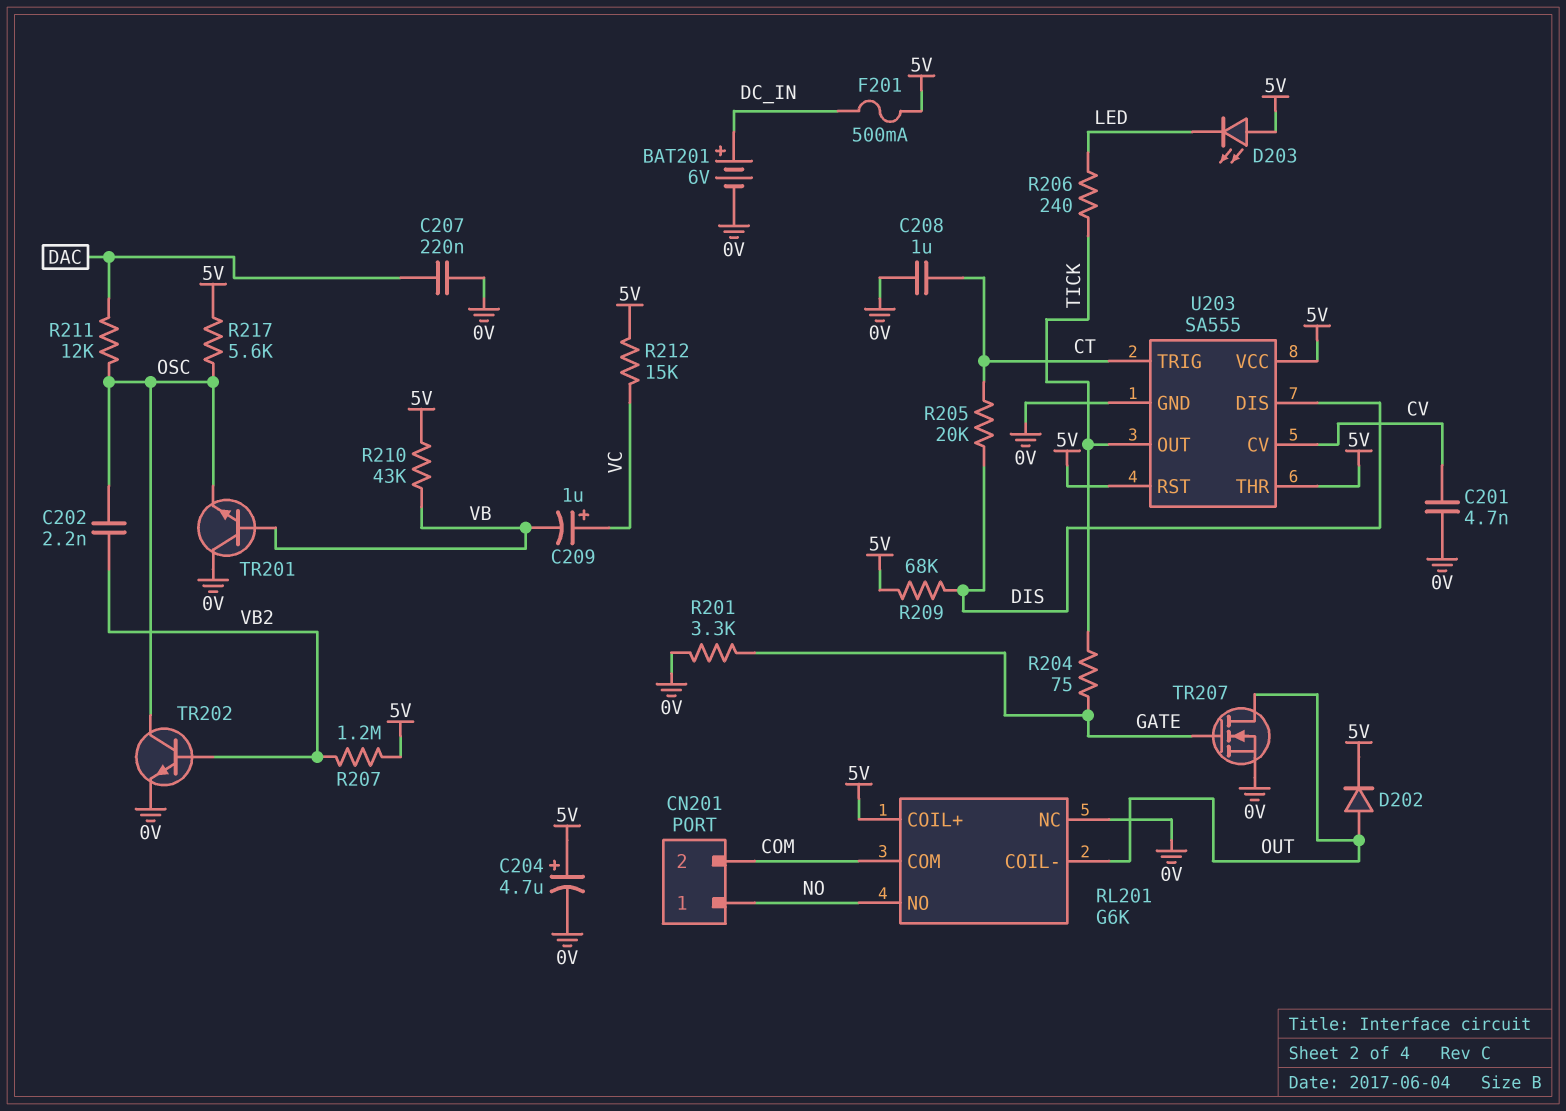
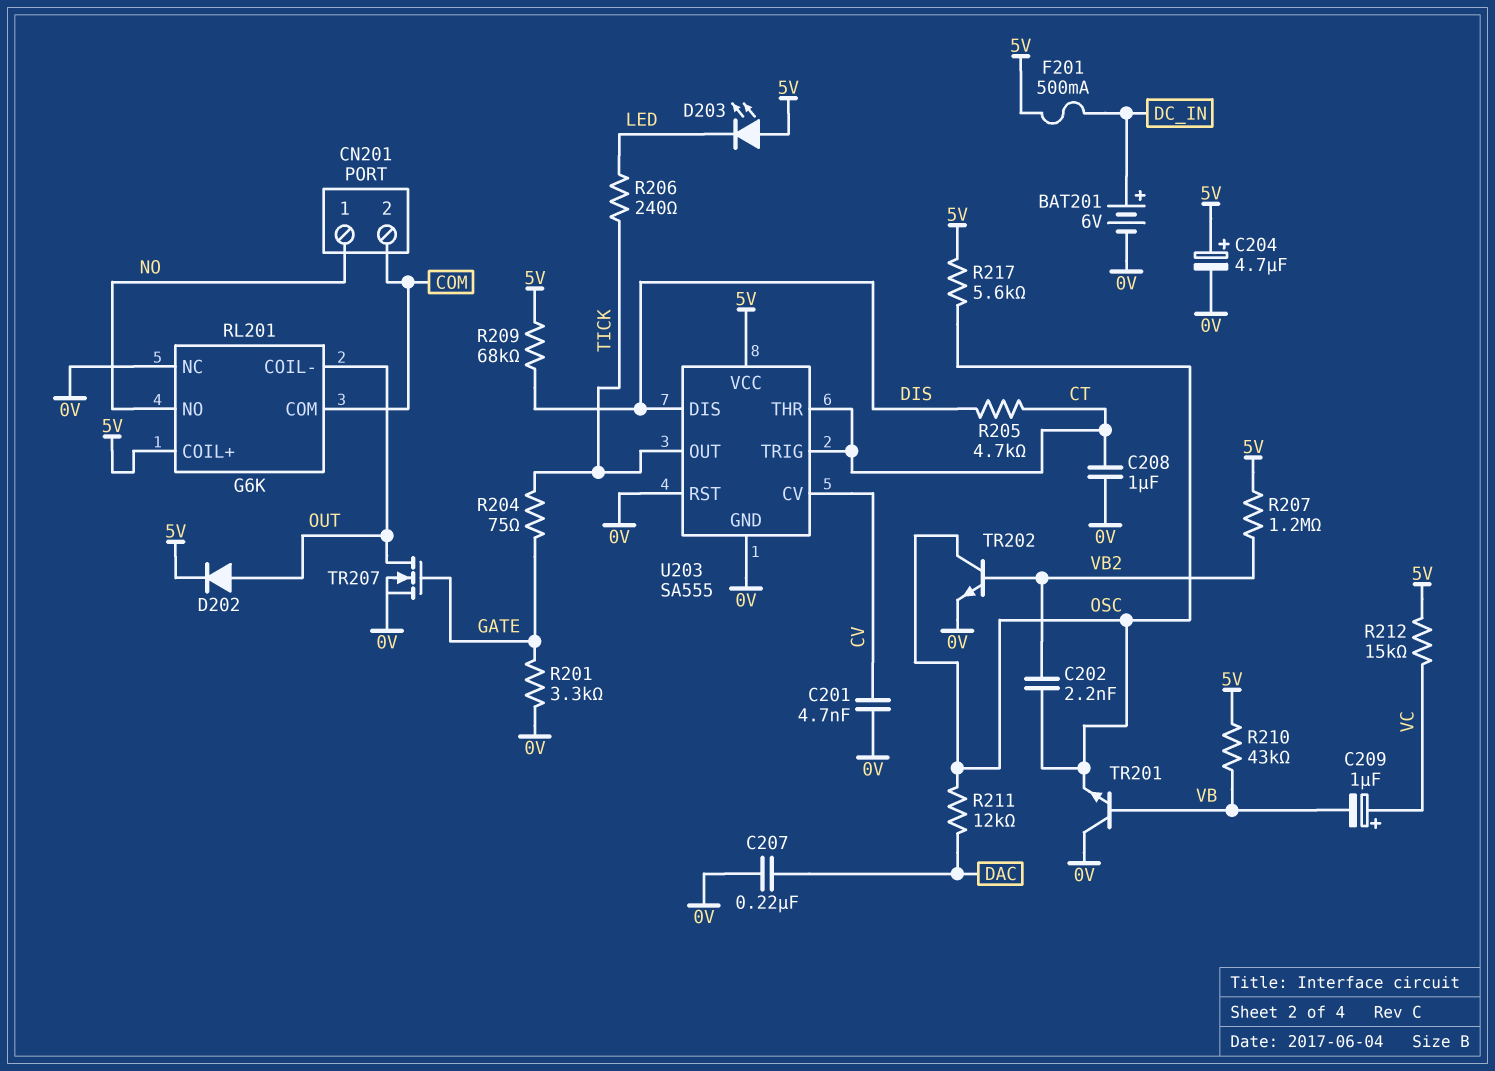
R205: 20k (CT, DIS) -> 4.7k (CT, DIS)
U203 pin RST: 5V -> 0V
U203 pin THR: 5V -> CT

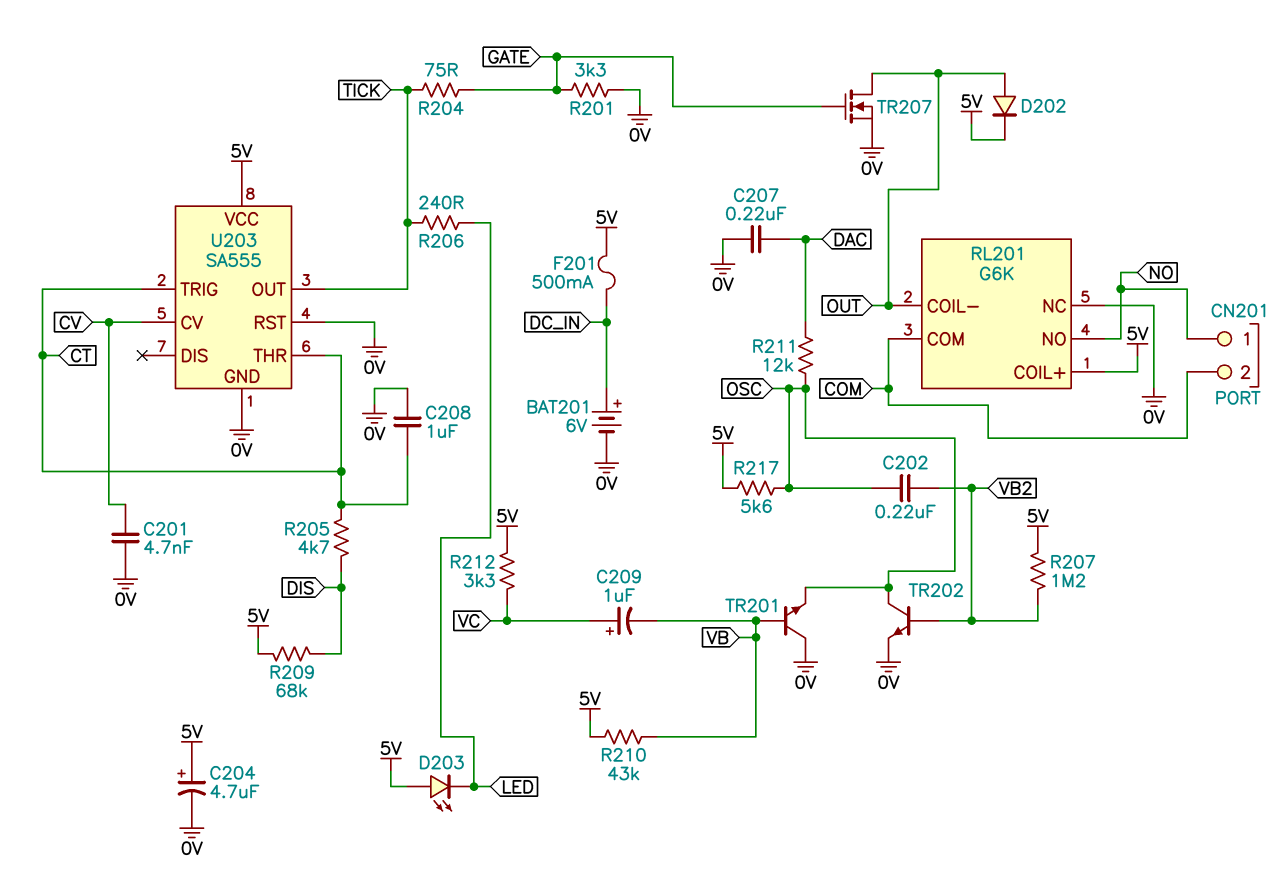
C202: 2.2nF (OSC, VB2) -> 220nF (OSC, VB2)
R212: 15k (5V, VC) -> 3.3k (5V, VC)
U203 pin DIS: DIS -> none

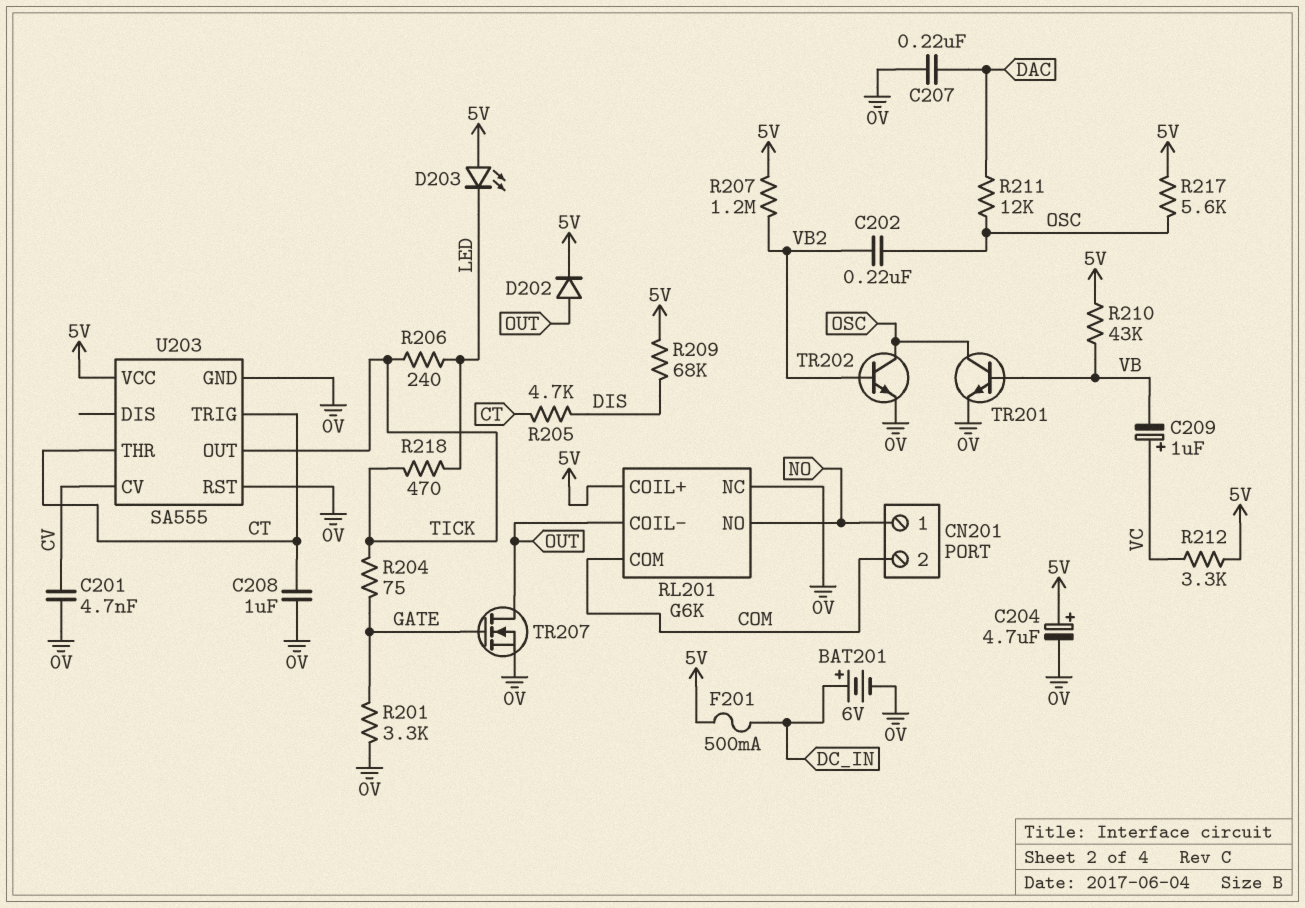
R218: none -> 470 (LED, TICK)
TR201: NPN (B VB, C 0V, E OSC) -> NPN (B VB, C OSC, E 0V)

